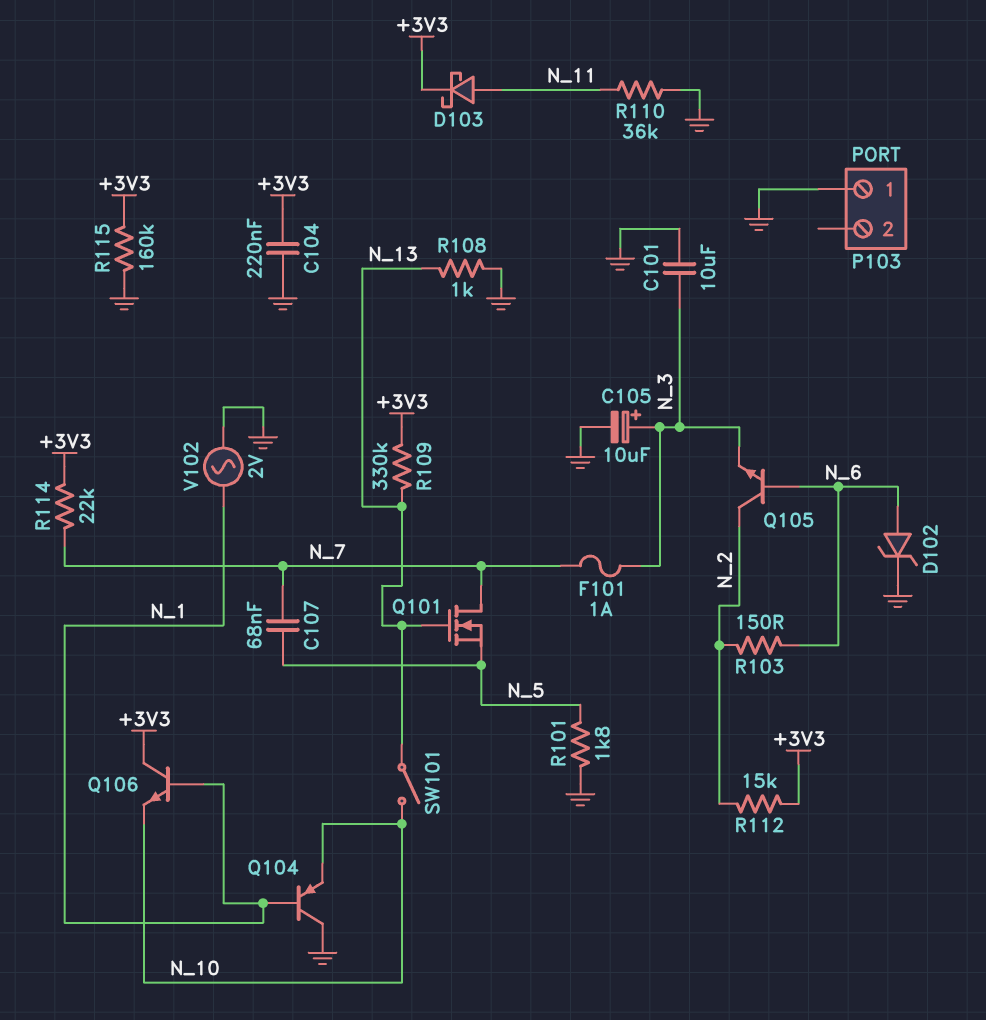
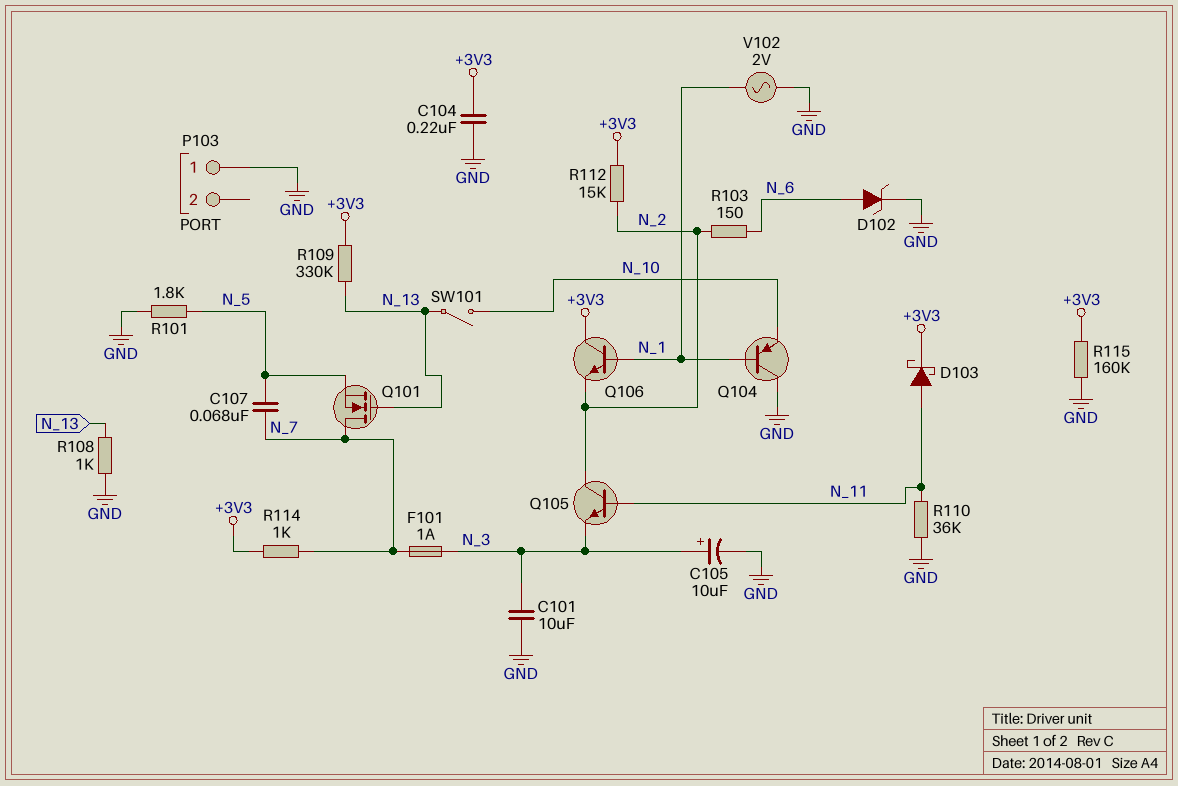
Q105: NPN (B N_6, C N_2, E N_3) -> NPN (B N_11, C N_2, E N_3)
Q106: NPN (B N_1, C +3V3, E N_10) -> NPN (B N_1, C +3V3, E N_2)
R114: 22k (+3V3, N_7) -> 1k (+3V3, N_7)

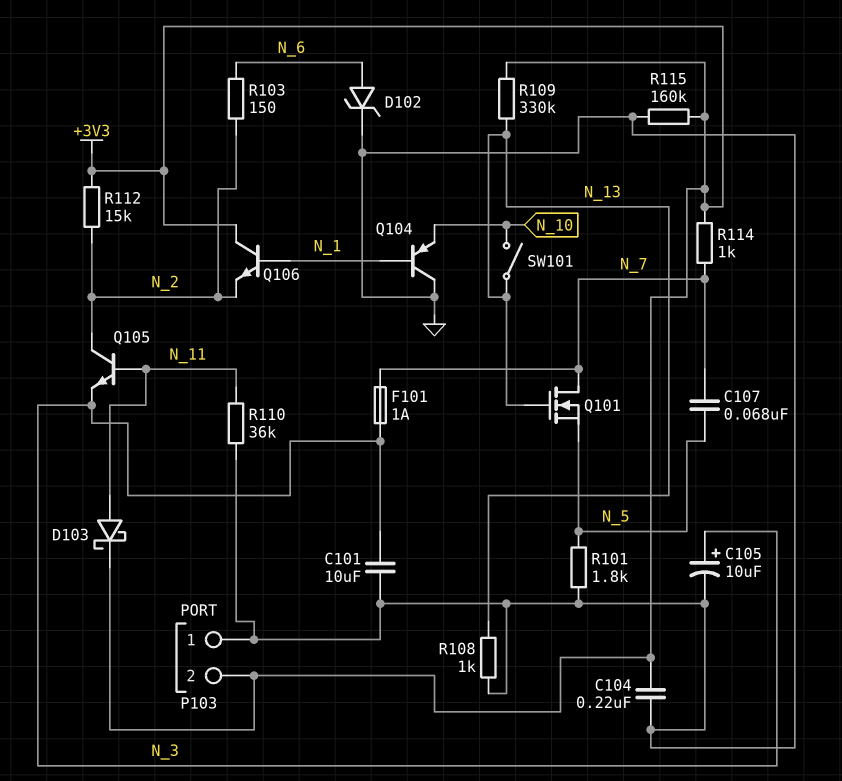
P103 pin 2: none -> +3V3
V102: AC 2V (GND, N_1) -> none

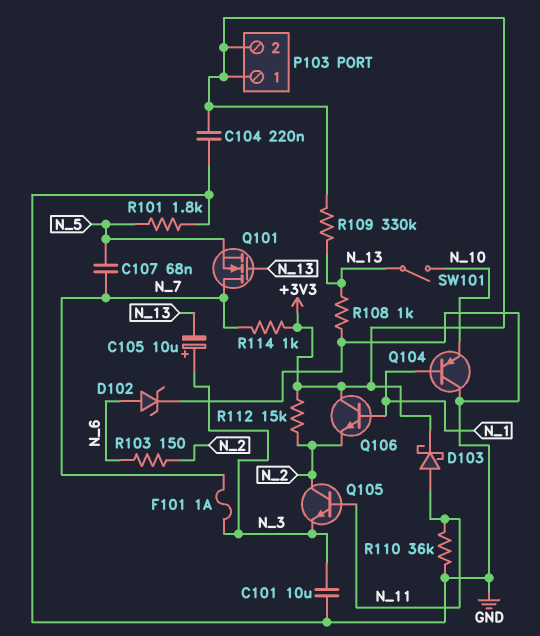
C105: 10uF (plus N_3, minus GND) -> 10uF (plus N_3, minus N_13)
P103 pin 1: GND -> +3V3
R115: 160k (+3V3, GND) -> none

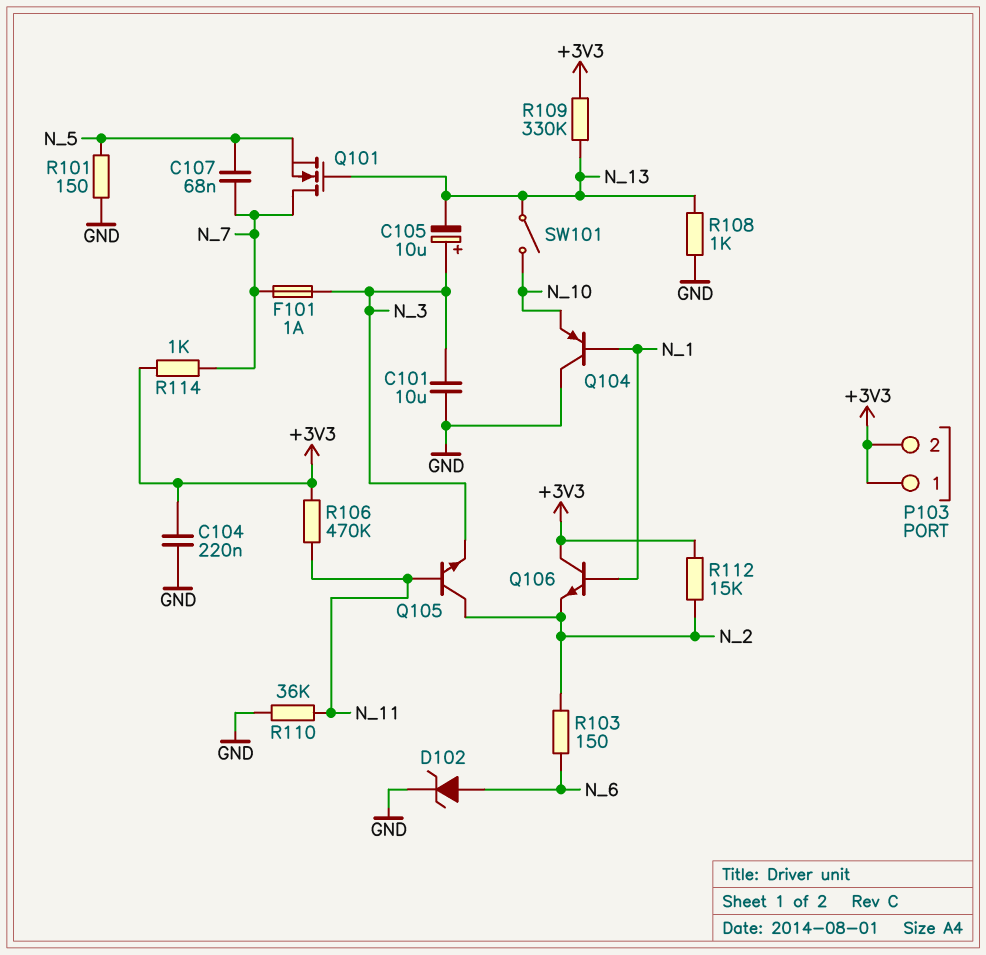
D103: schottky (A N_11, K +3V3) -> none
R101: 1.8k (GND, N_5) -> 150 (GND, N_5)
R106: none -> 470k (+3V3, N_11)

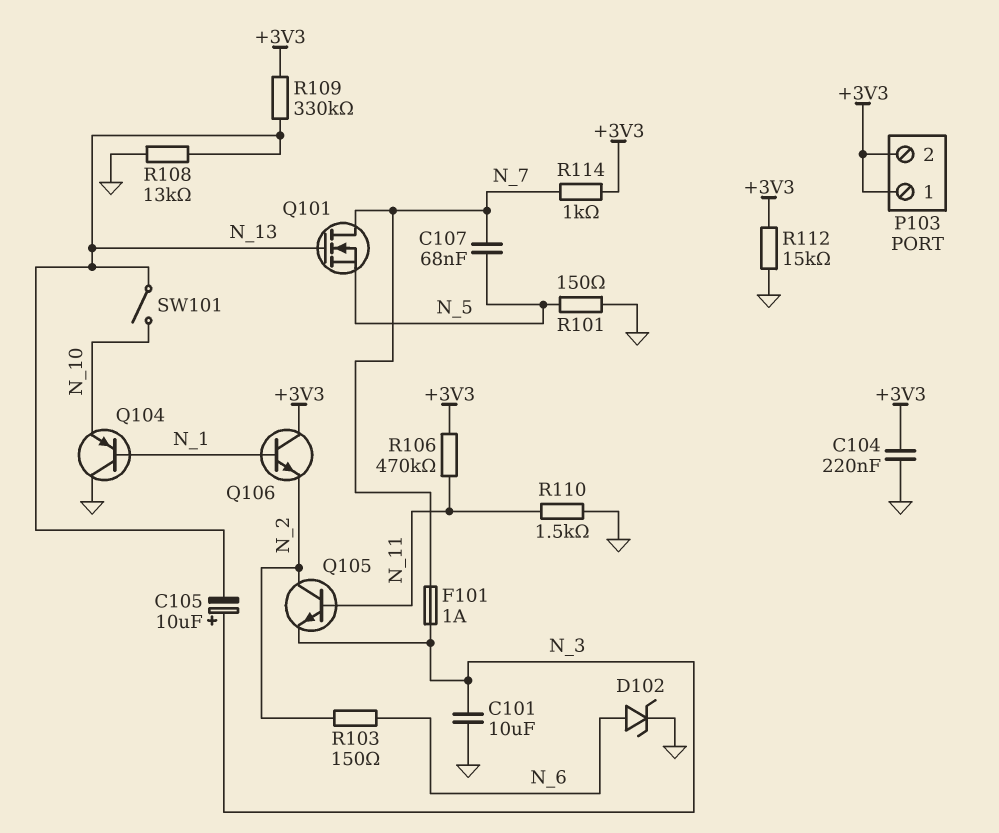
R108: 1k (GND, N_13) -> 13k (GND, N_13)
R110: 36k (GND, N_11) -> 1.5k (GND, N_11)
R112: 15k (+3V3, N_2) -> 15k (+3V3, GND)

